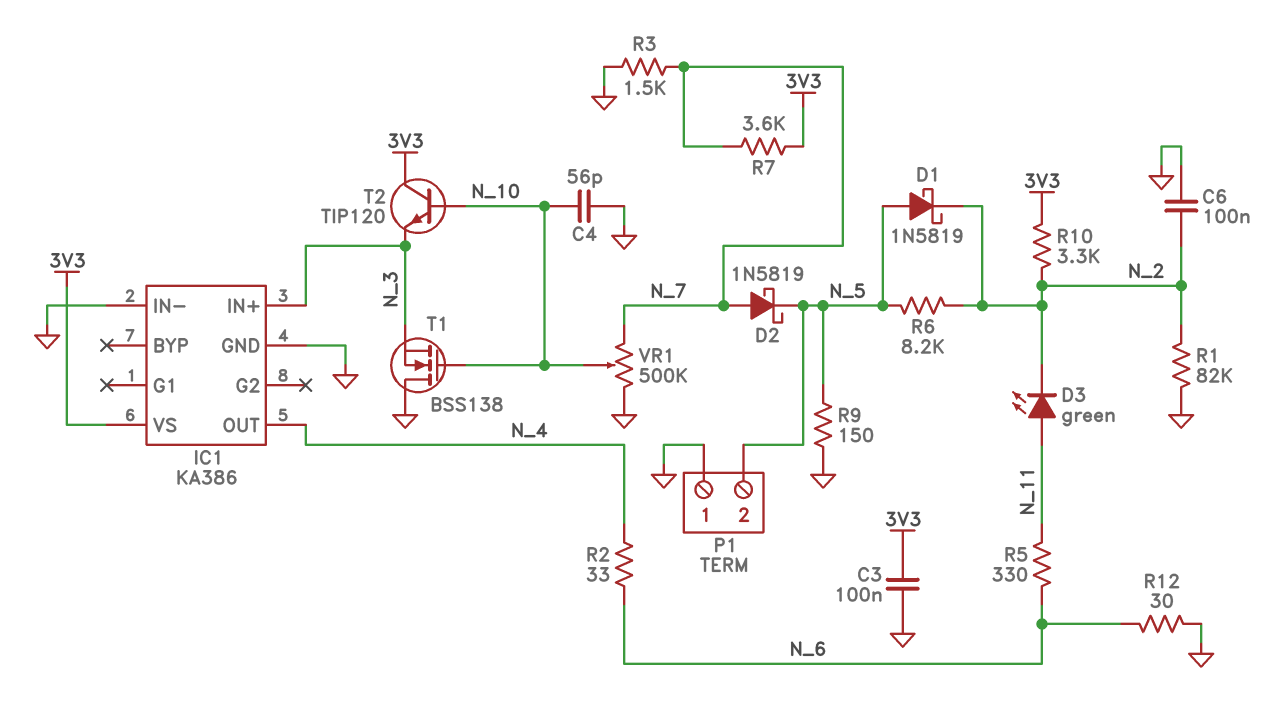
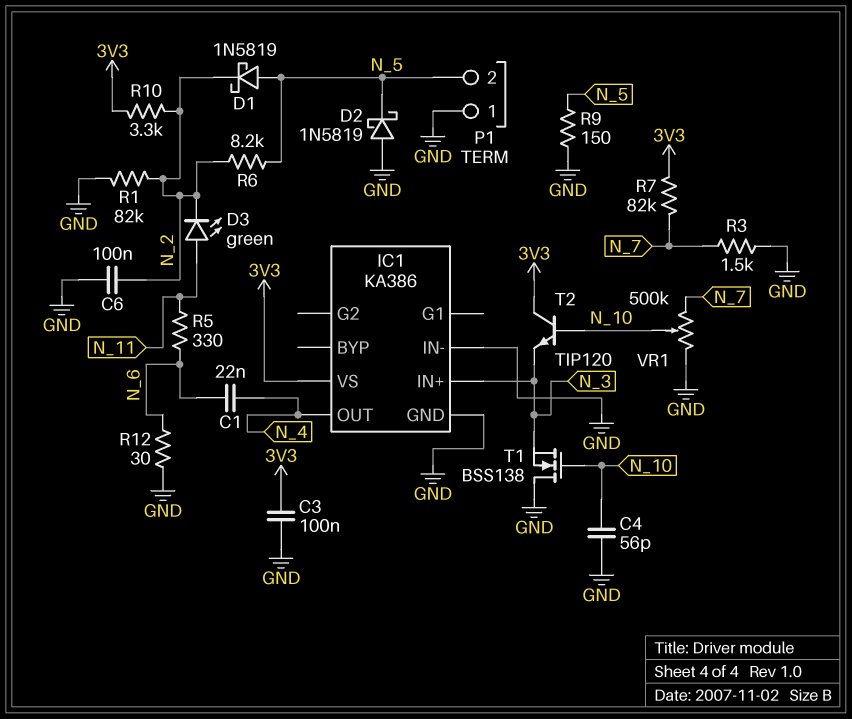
C1: none -> 22nF (N_4, N_6)
D2: schottky 1N5819 (A N_7, K N_5) -> schottky 1N5819 (A GND, K N_5)
R2: 33 (N_4, N_6) -> none
R7: 3.6k (3V3, N_7) -> 82k (3V3, N_7)

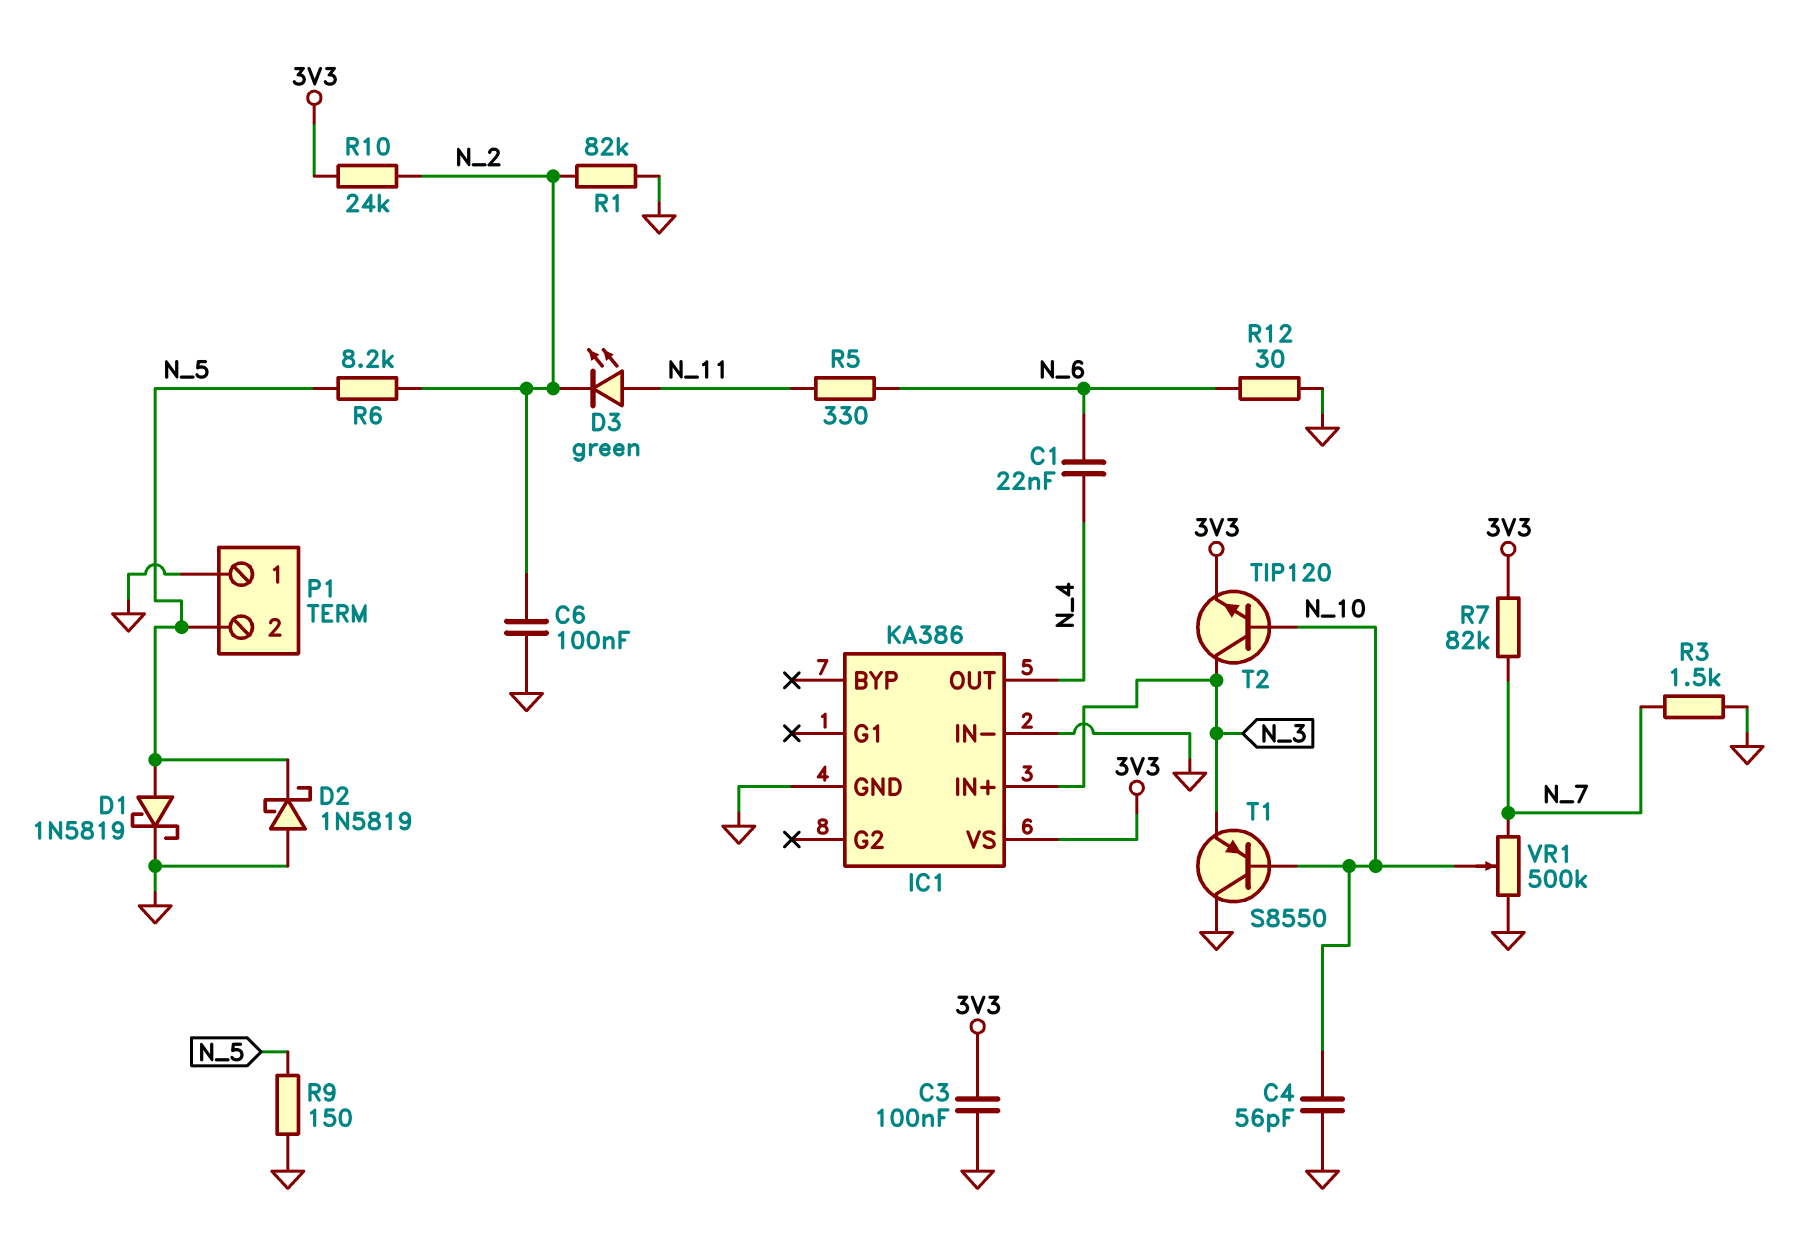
D1: schottky 1N5819 (A N_5, K N_2) -> schottky 1N5819 (A N_5, K GND)
R10: 3.3k (3V3, N_2) -> 24k (3V3, N_2)
T1: NMOS BSS138 (G N_10, D GND, S N_3) -> PNP S8550 (B N_10, C GND, E N_3)
T2: NPN TIP120 (B N_10, C 3V3, E N_3) -> NPN TIP120 (B N_10, C N_3, E 3V3)

